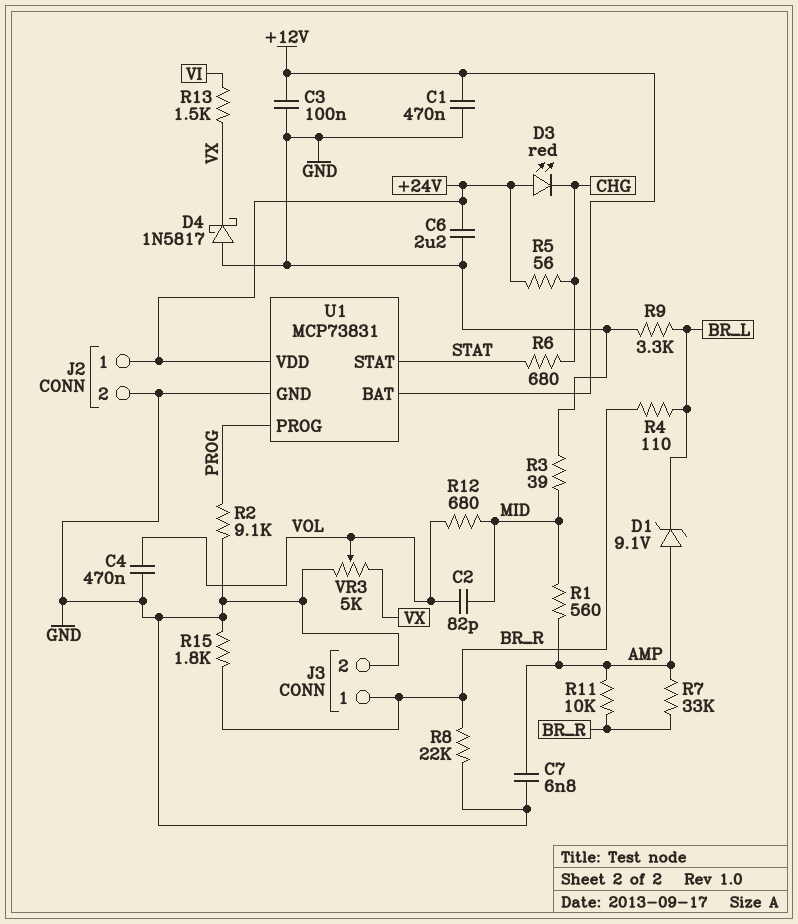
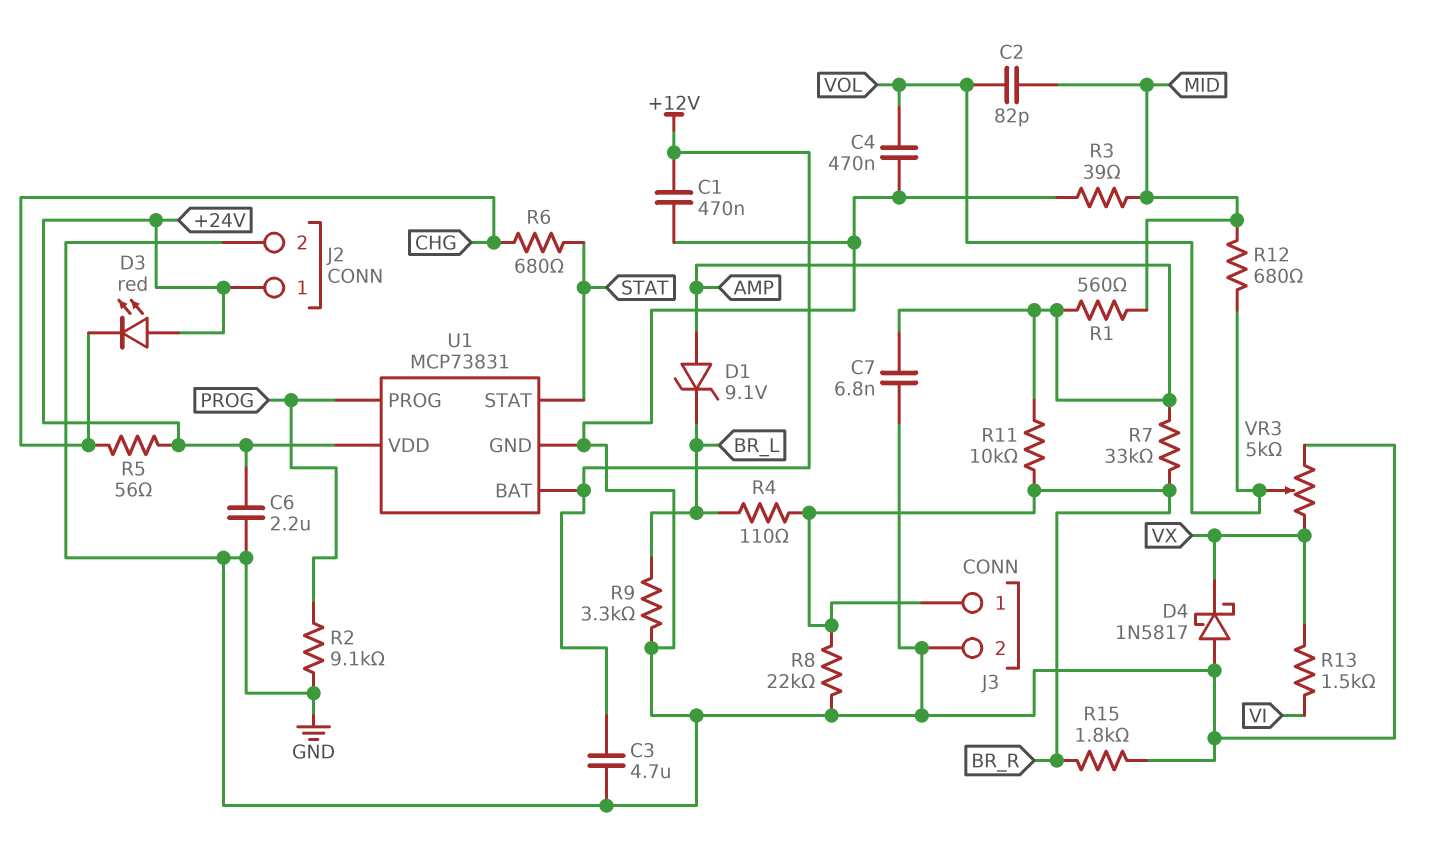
C3: 100nF (+12V, GND) -> 4.7uF (+12V, GND)

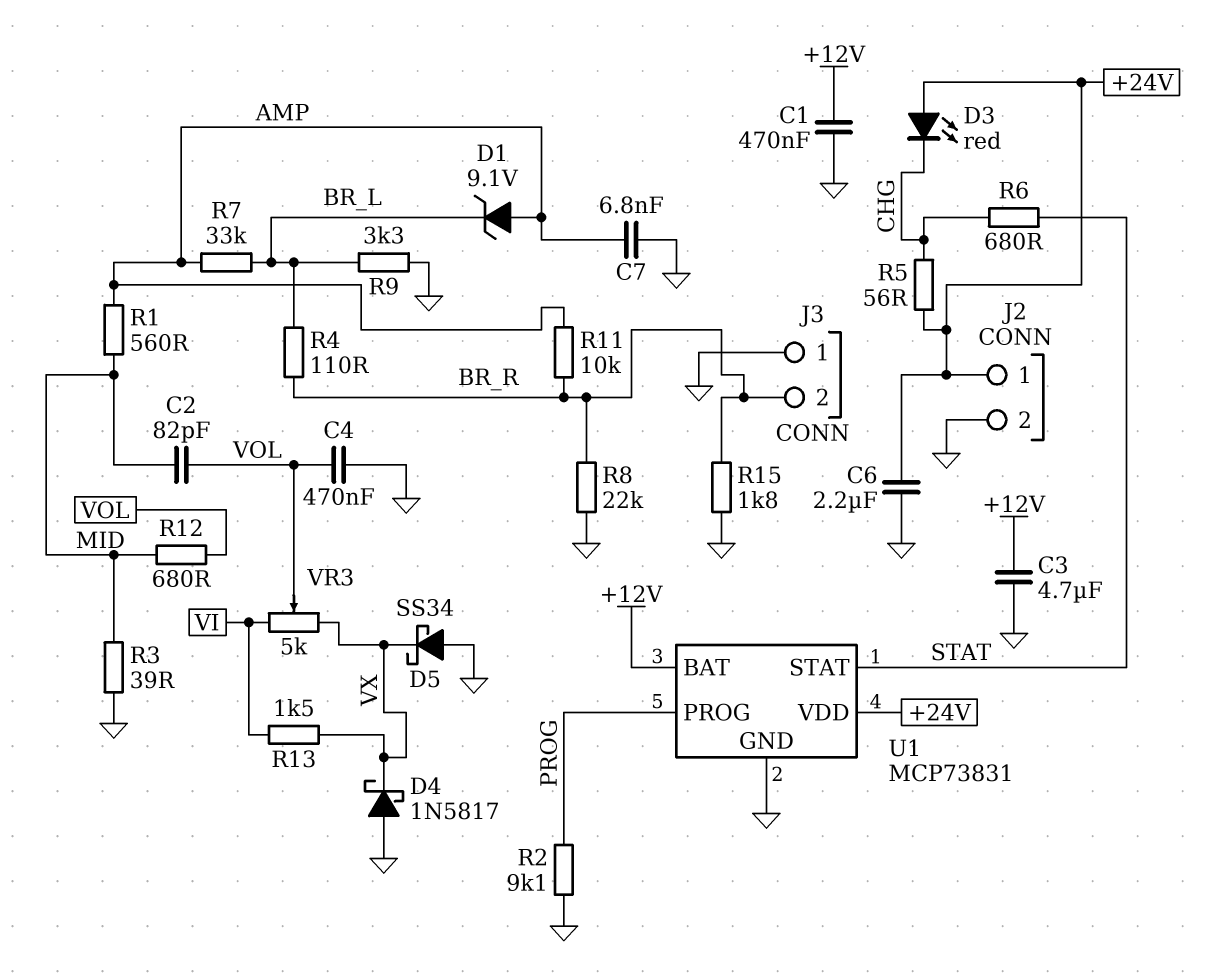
D5: none -> schottky SS34 (A GND, K VX)
J3 pin 1: BR_R -> GND
J3 pin 2: GND -> BR_R
R7: 33k (AMP, BR_R) -> 33k (AMP, BR_L)
VR3: 5k (GND, VX, wiper VOL) -> 5k (VI, VX, wiper VOL)

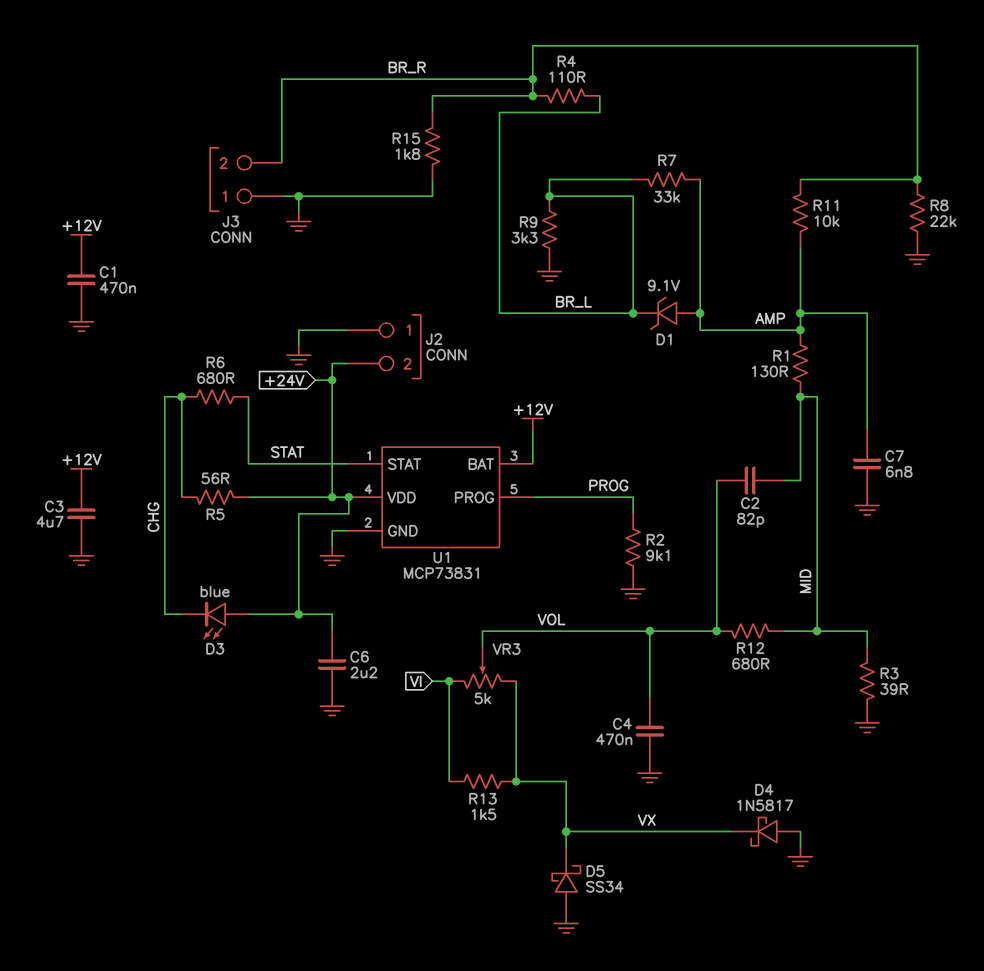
D3: LED red (A +24V, K CHG) -> LED blue (A +24V, K CHG)
J2 pin 1: +24V -> GND
J2 pin 2: GND -> +24V
R1: 560 (AMP, MID) -> 130 (AMP, MID)

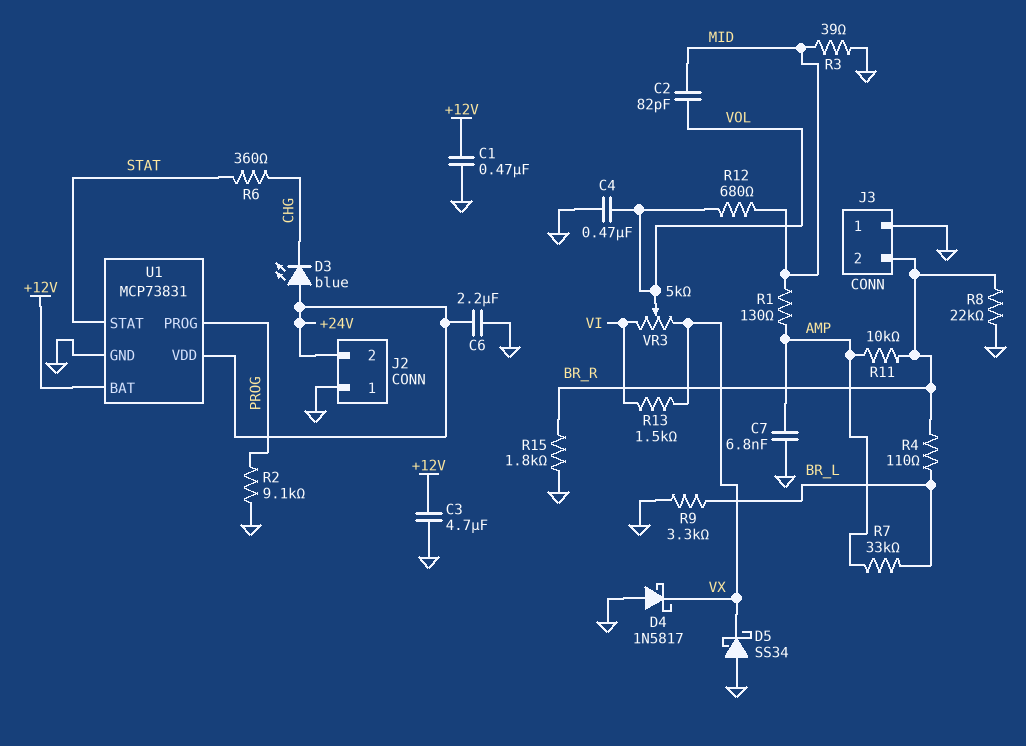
D1: zener 9.1V (A AMP, K BR_L) -> none
R5: 56 (+24V, CHG) -> none
R6: 680 (CHG, STAT) -> 360 (CHG, STAT)

